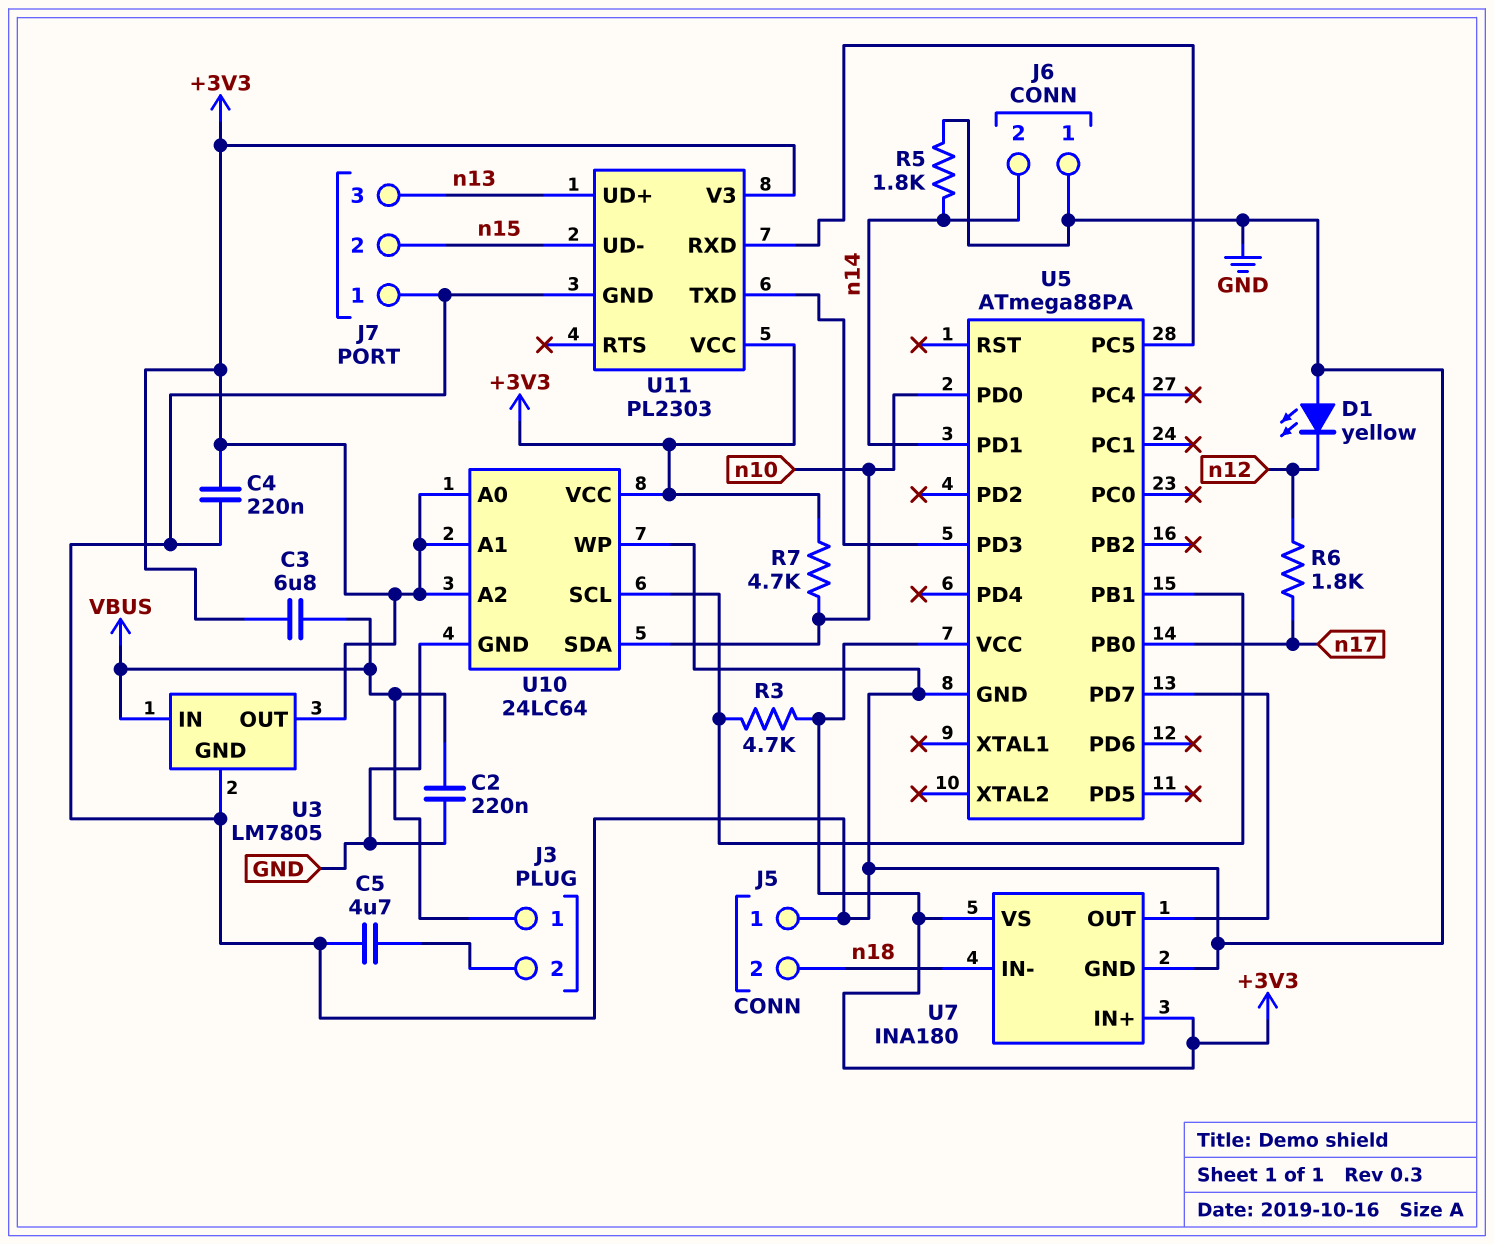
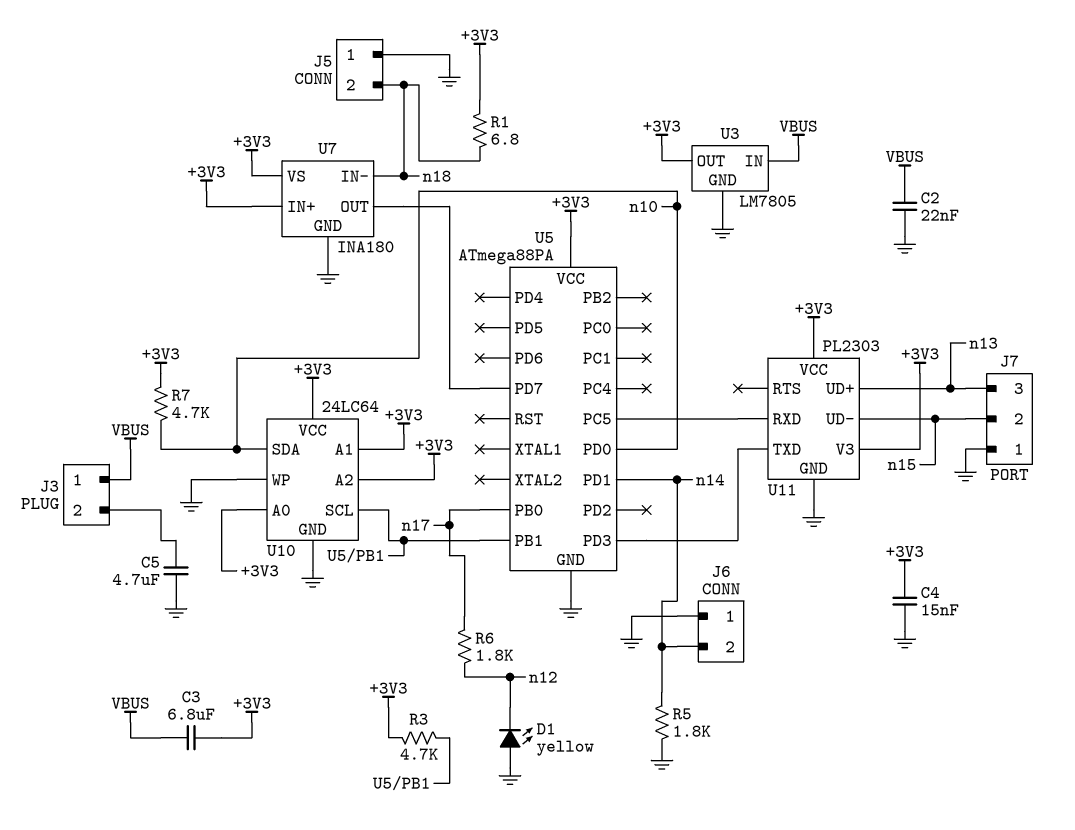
C2: 220nF (GND, VBUS) -> 22nF (GND, VBUS)
C4: 220nF (+3V3, GND) -> 15nF (+3V3, GND)
R1: none -> 6.8 (+3V3, n18)

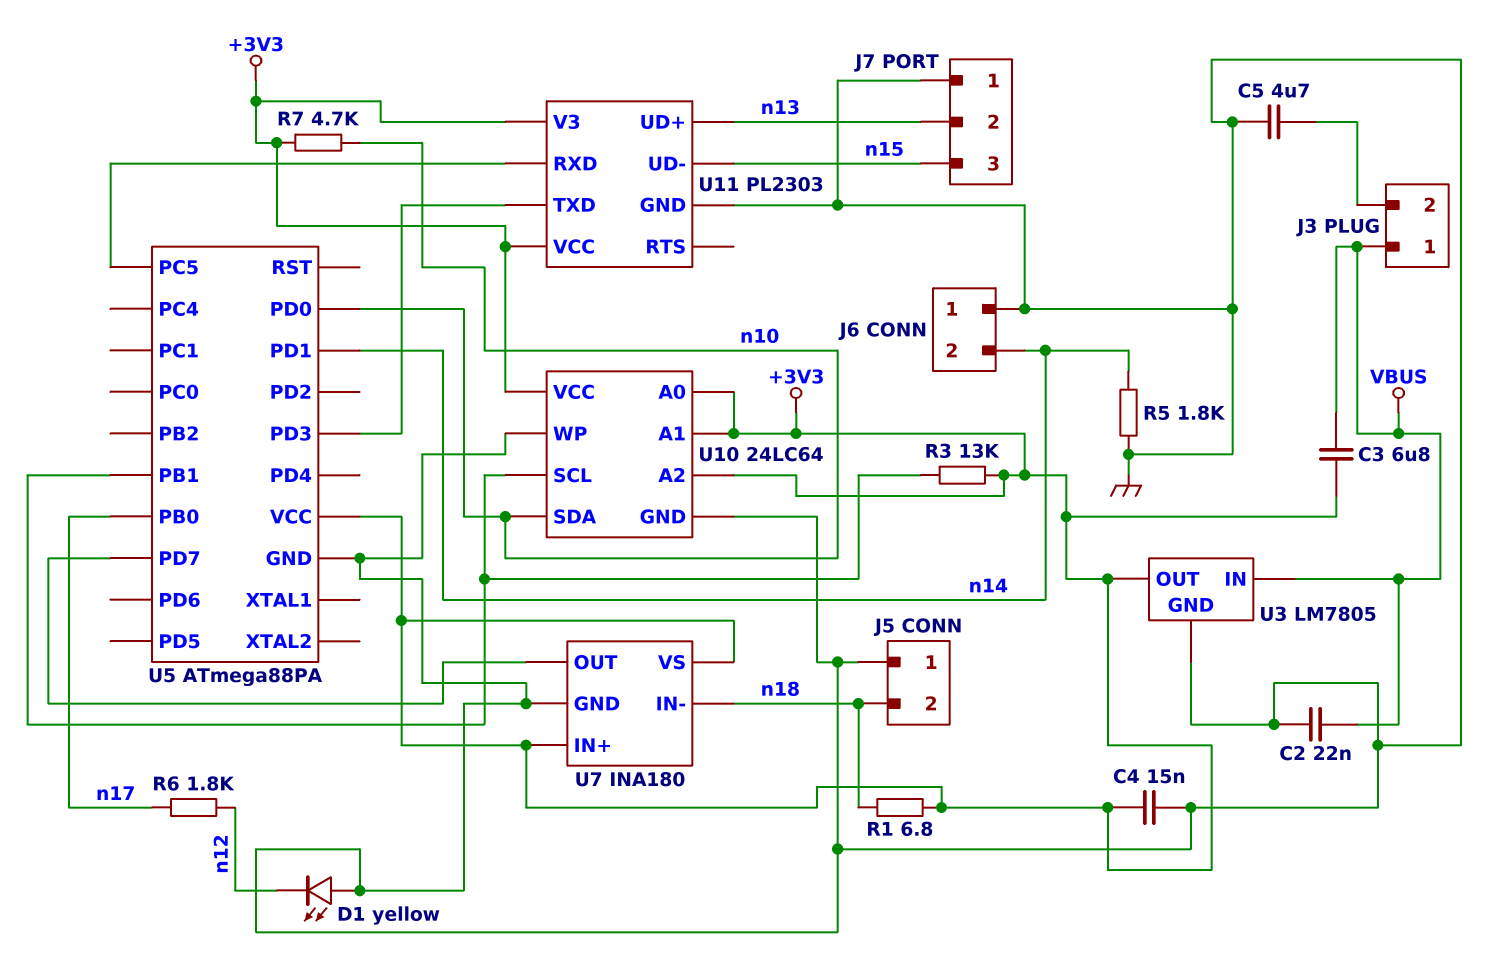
J7 pin 2: n15 -> n13
J7 pin 3: n13 -> n15
R3: 4.7k (+3V3, U5/PB1) -> 13k (+3V3, U5/PB1)

